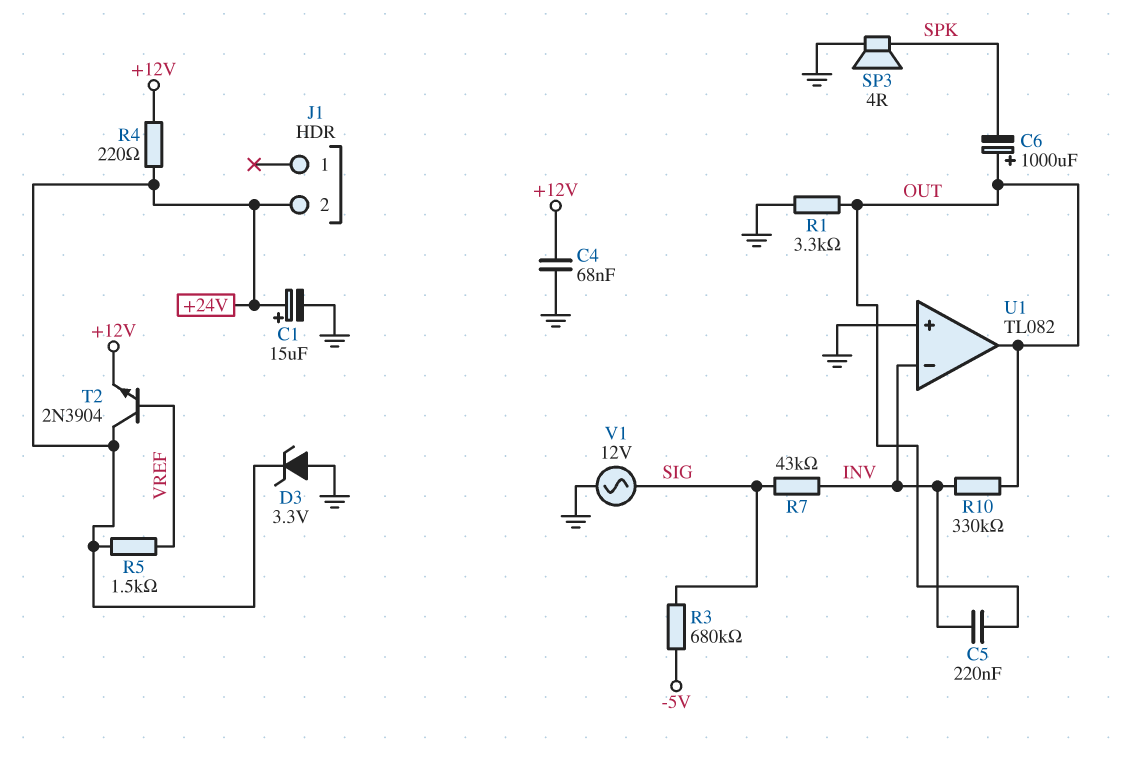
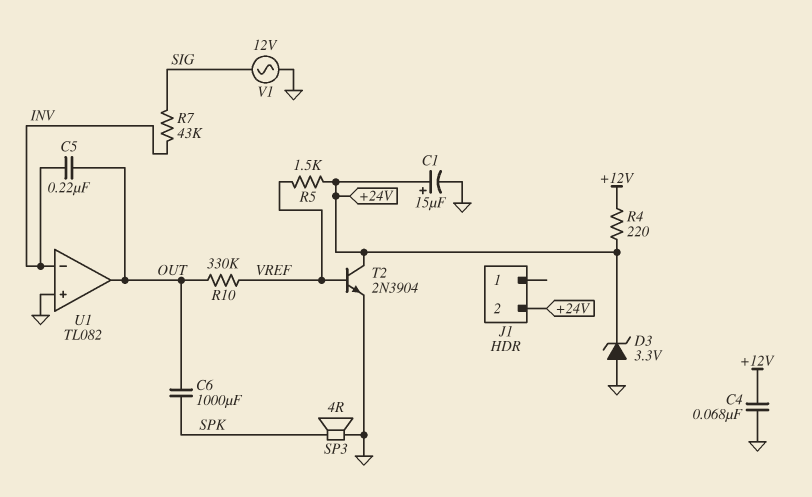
C6: 1000uF (plus OUT, minus SPK) -> 1000uF (OUT, SPK)
R1: 3.3k (GND, OUT) -> none
R3: 680k (-5V, SIG) -> none
R10: 330k (INV, OUT) -> 330k (OUT, VREF)
T2: NPN 2N3904 (B VREF, C +24V, E +12V) -> NPN 2N3904 (B VREF, C +24V, E GND)

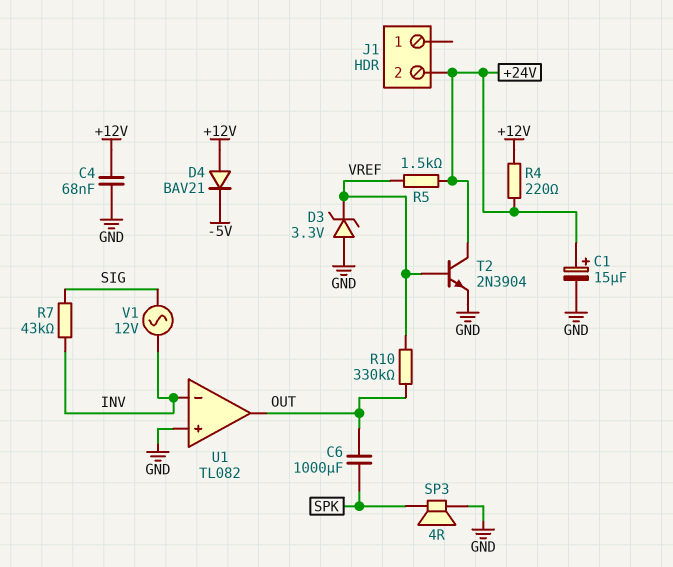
C5: 220nF (INV, OUT) -> none
D3: zener 3.3V (A GND, K +24V) -> zener 3.3V (A GND, K VREF)
D4: none -> diode BAV21 (A +12V, K -5V)
V1: AC 12V (GND, SIG) -> AC 12V (INV, SIG)

